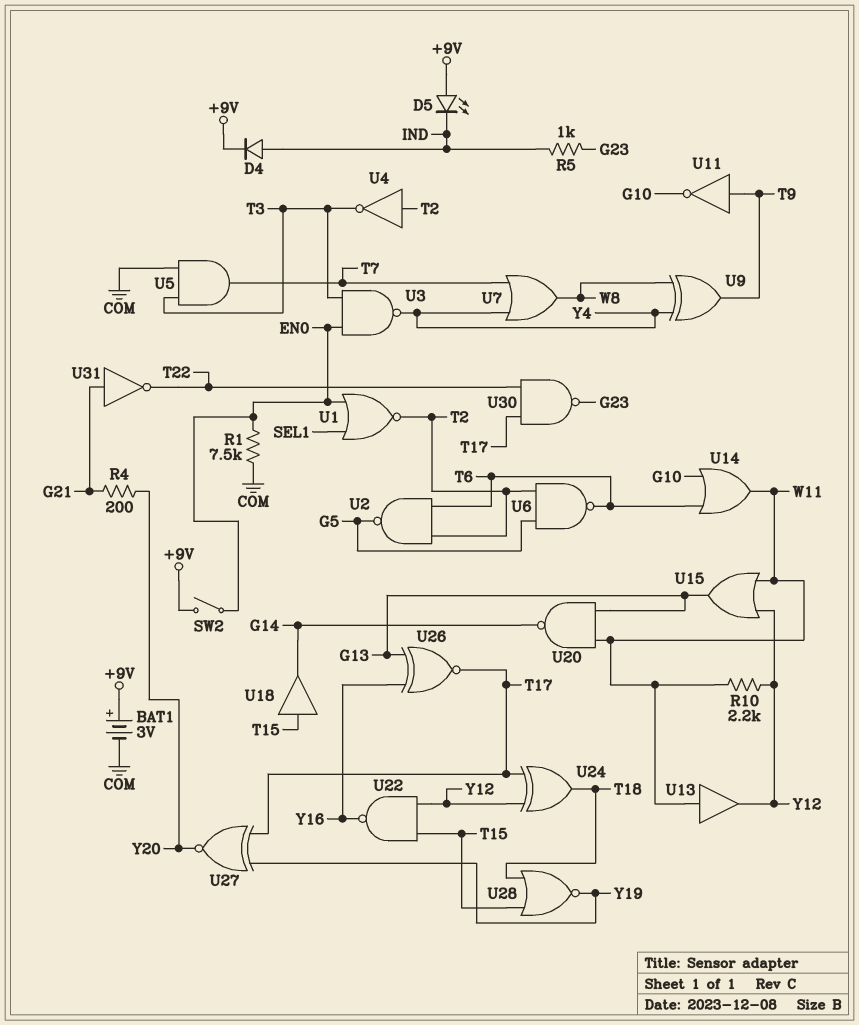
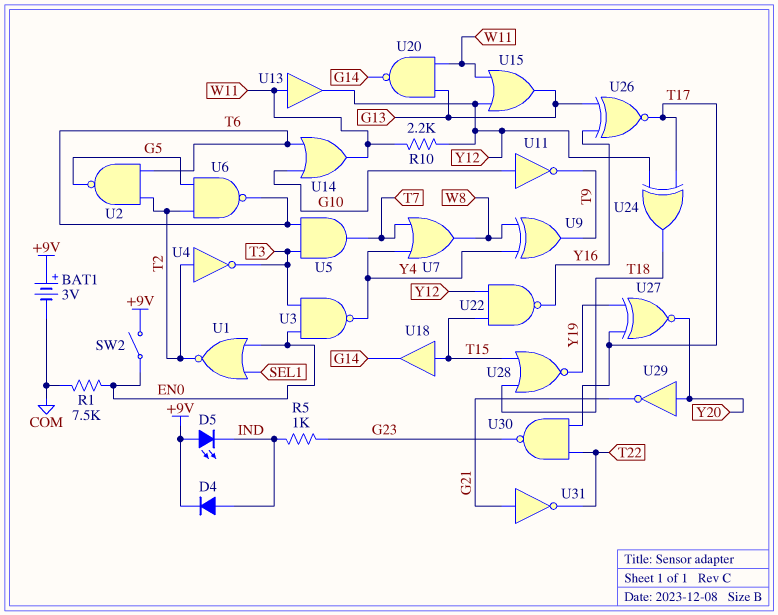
R4: 200 (G21, Y20) -> none
U5: AND (in COM, in T3, out T7) -> AND (in T3, in T6, out T7)
U11: NOT (in T9, out G10) -> NOT (in G10, out T9)
U29: none -> NOT (in Y20, out G21)

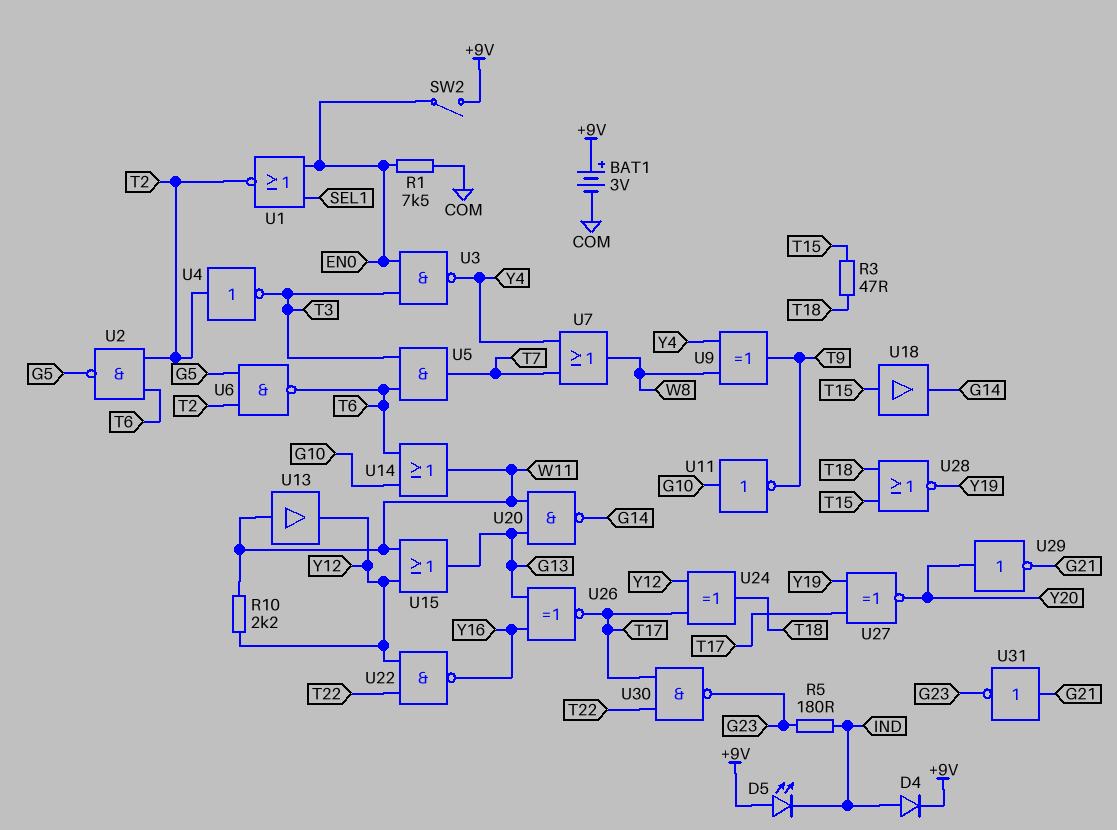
R3: none -> 47 (T15, T18)
R5: 1k (G23, IND) -> 180 (G23, IND)
U22: NAND (in T15, in Y12, out Y16) -> NAND (in T22, in Y12, out Y16)
U31: NOT (in G21, out T22) -> NOT (in G21, out G23)

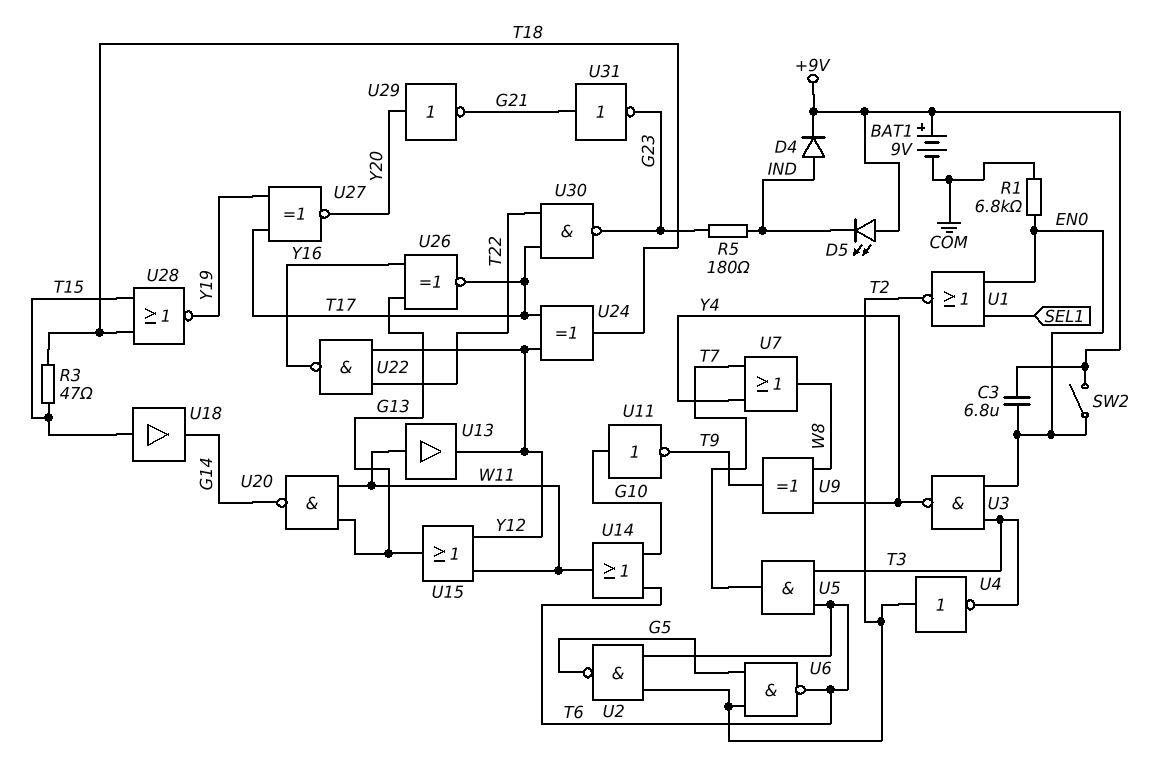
BAT1: 3V (plus +9V, minus COM) -> 9V (plus +9V, minus COM)
C3: none -> 6.8uF (+9V, EN0)
R1: 7.5k (COM, EN0) -> 6.8k (COM, EN0)
R10: 2.2k (W11, Y12) -> none

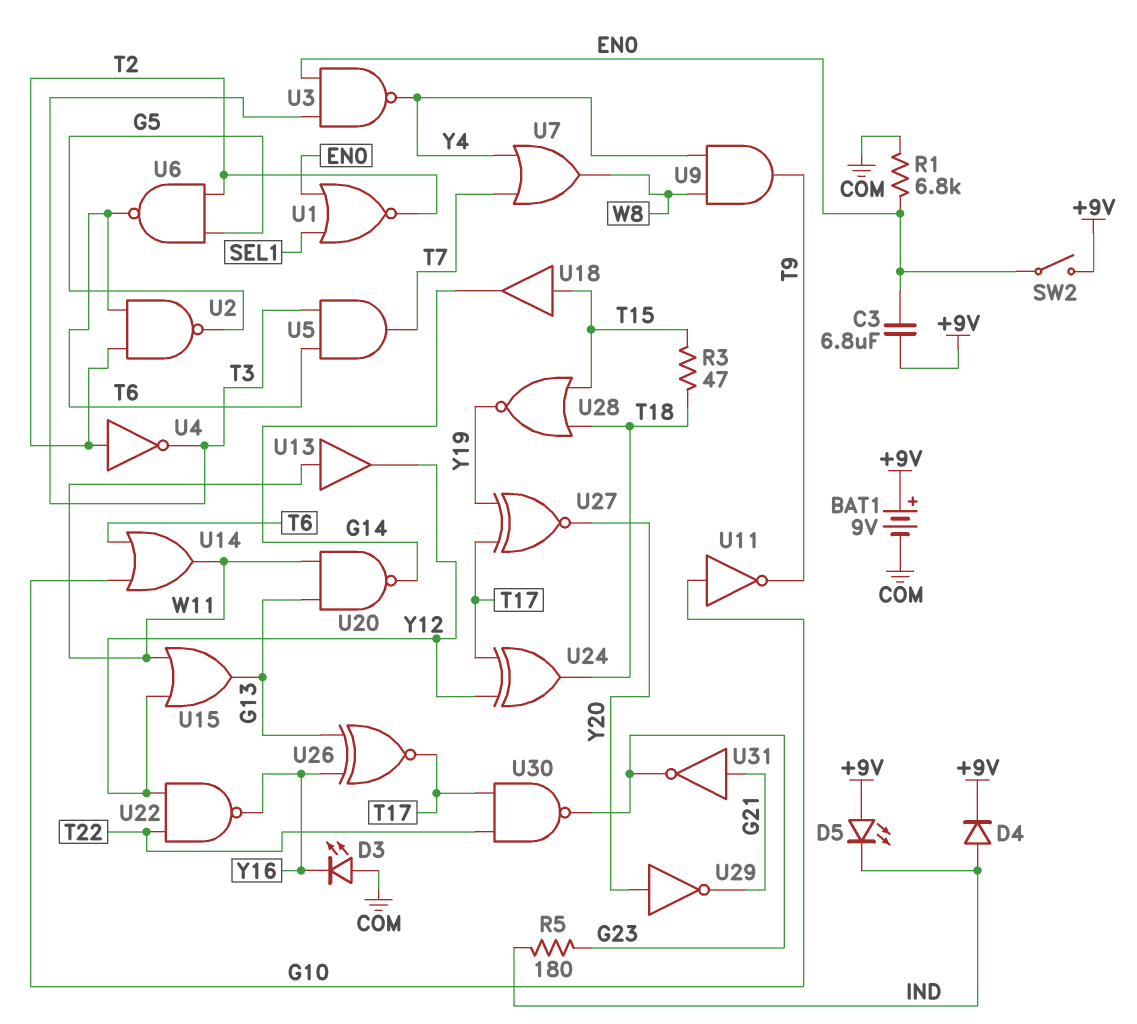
D3: none -> LED (A COM, K Y16)
U9: XOR (in W8, in Y4, out T9) -> AND (in W8, in Y4, out T9)

